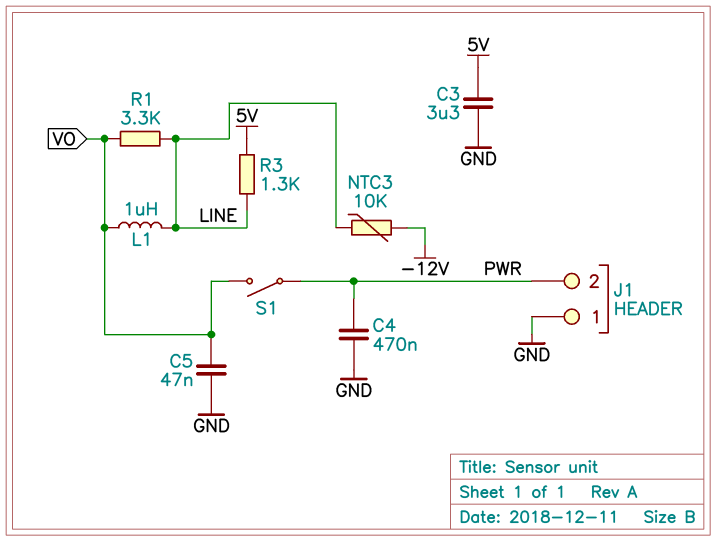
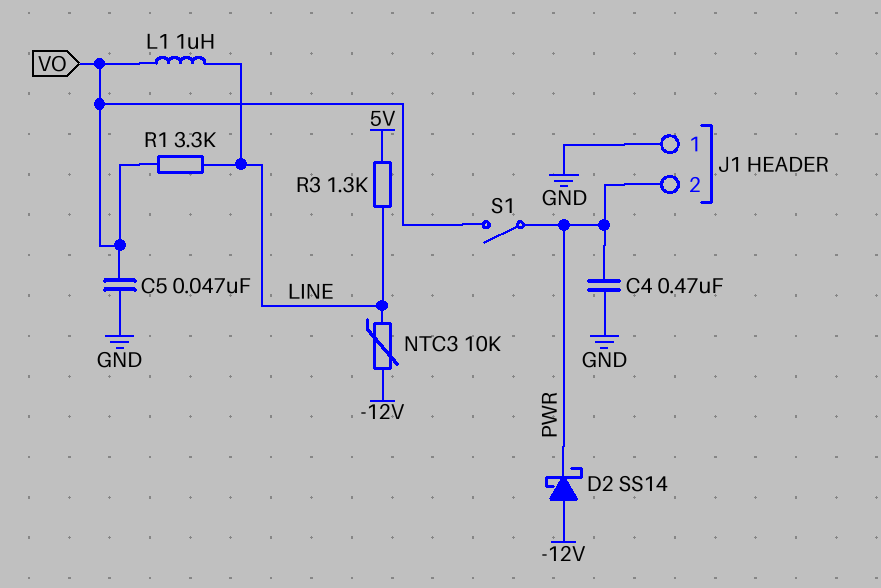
C3: 3.3uF (5V, GND) -> none
D2: none -> schottky SS14 (A -12V, K PWR)

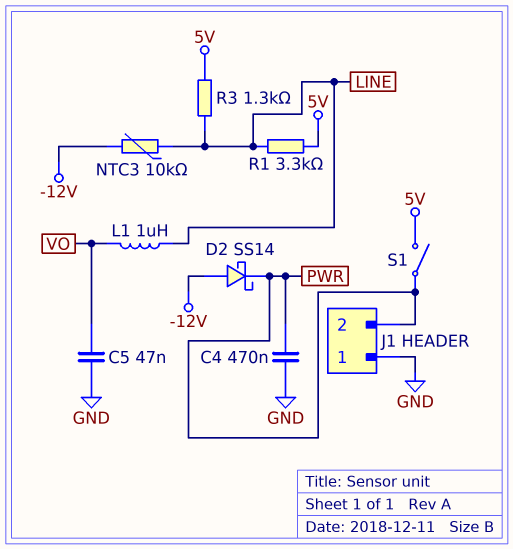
R1: 3.3k (LINE, VO) -> 3.3k (5V, LINE)
S1: switch (PWR, VO) -> switch (5V, PWR)

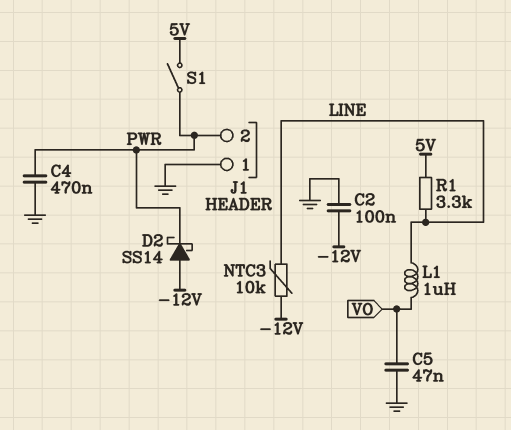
C2: none -> 100nF (-12V, GND)
R3: 1.3k (5V, LINE) -> none

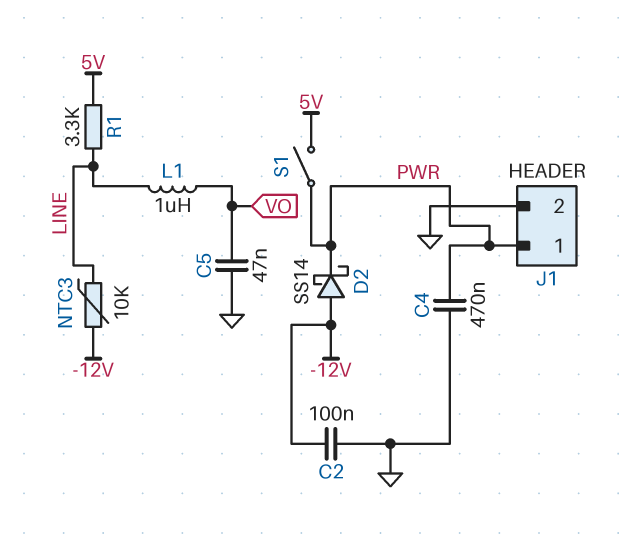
J1 pin 1: GND -> PWR
J1 pin 2: PWR -> GND

